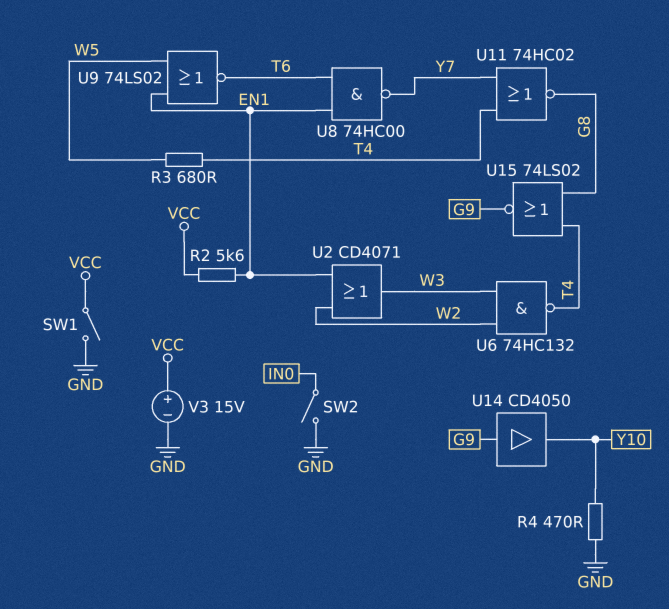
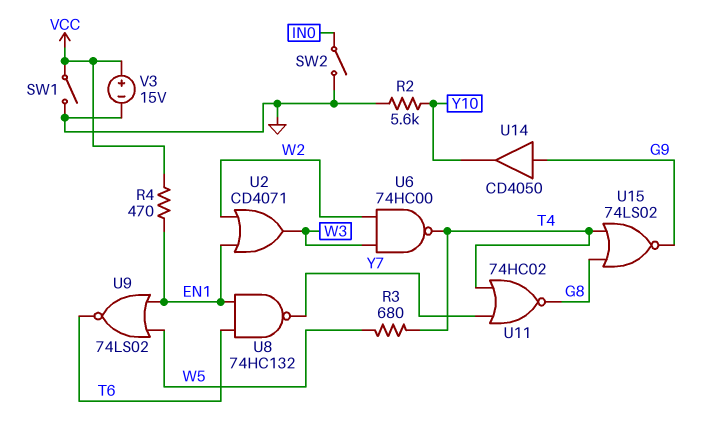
R2: 5.6k (EN1, VCC) -> 5.6k (GND, Y10)
R4: 470 (GND, Y10) -> 470 (EN1, VCC)
U6: NAND 74HC132 (in W2, in W3, out T4) -> NAND 74HC00 (in W2, in W3, out T4)
U8: NAND 74HC00 (in EN1, in T6, out Y7) -> NAND 74HC132 (in EN1, in T6, out Y7)

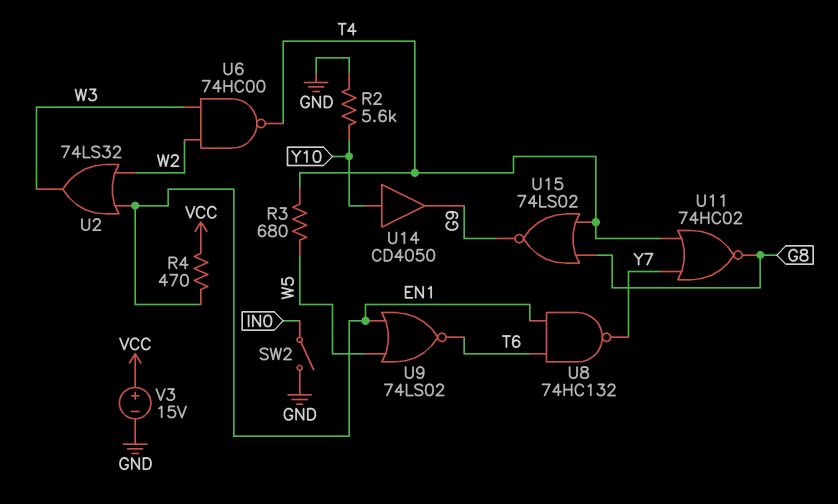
SW1: switch (GND, VCC) -> none
U2: OR CD4071 (in EN1, in W2, out W3) -> OR 74LS32 (in EN1, in W2, out W3)
U14: buffer CD4050 (in G9, out Y10) -> buffer CD4050 (in Y10, out G9)

